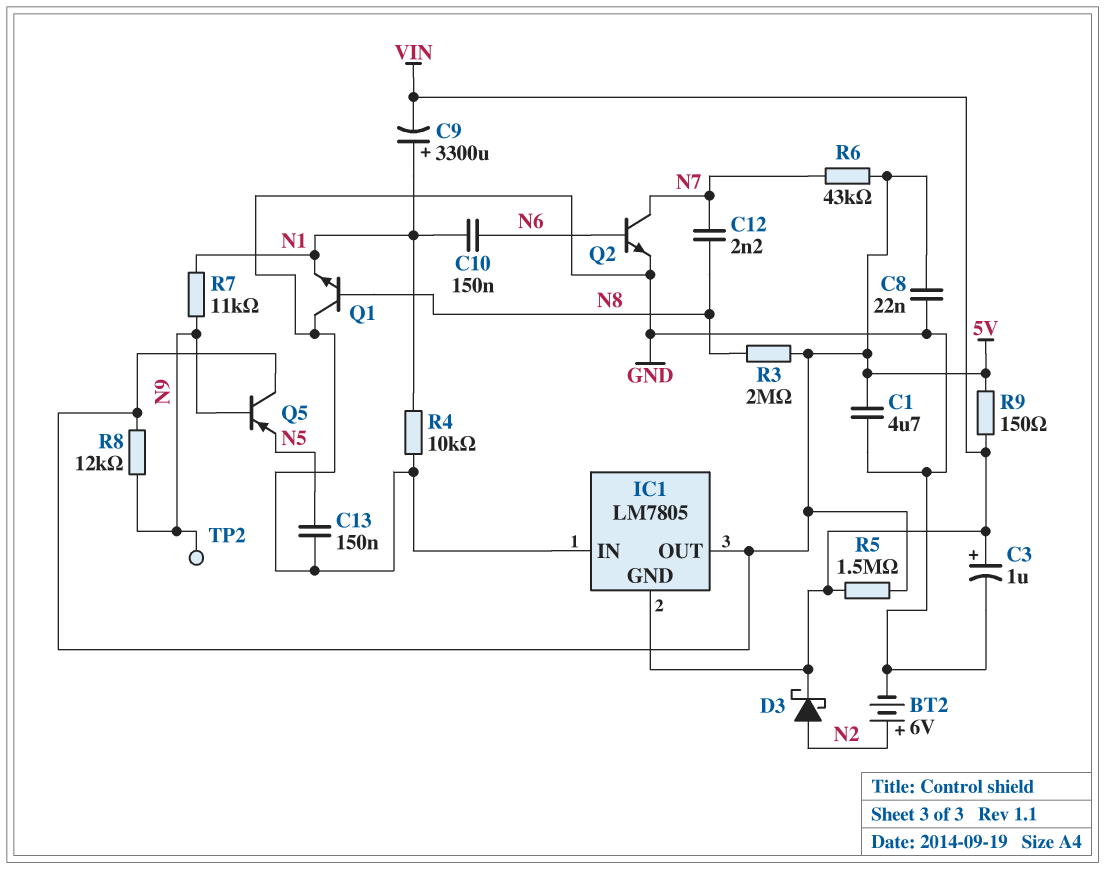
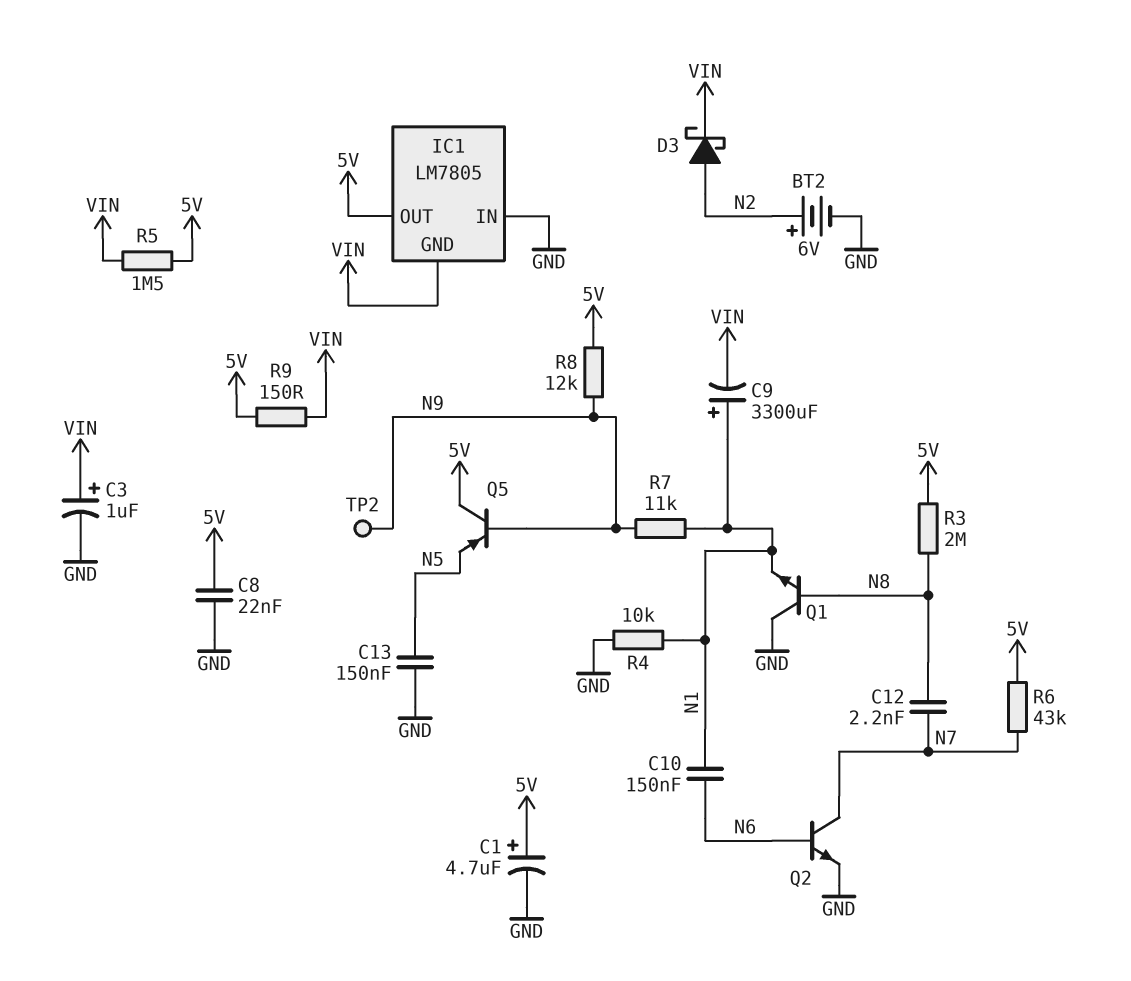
C1: 4.7uF (5V, GND) -> 4.7uF (plus 5V, minus GND)

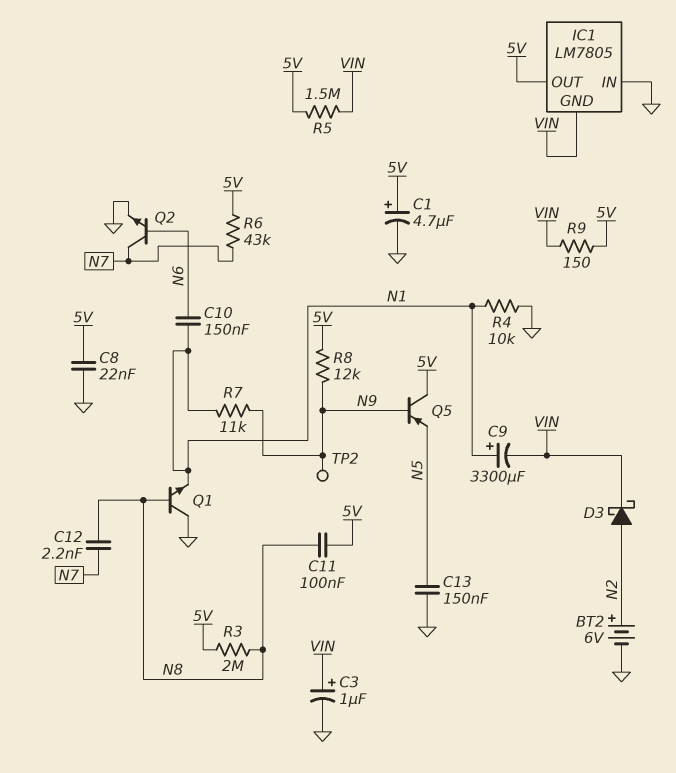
C11: none -> 100nF (5V, N8)

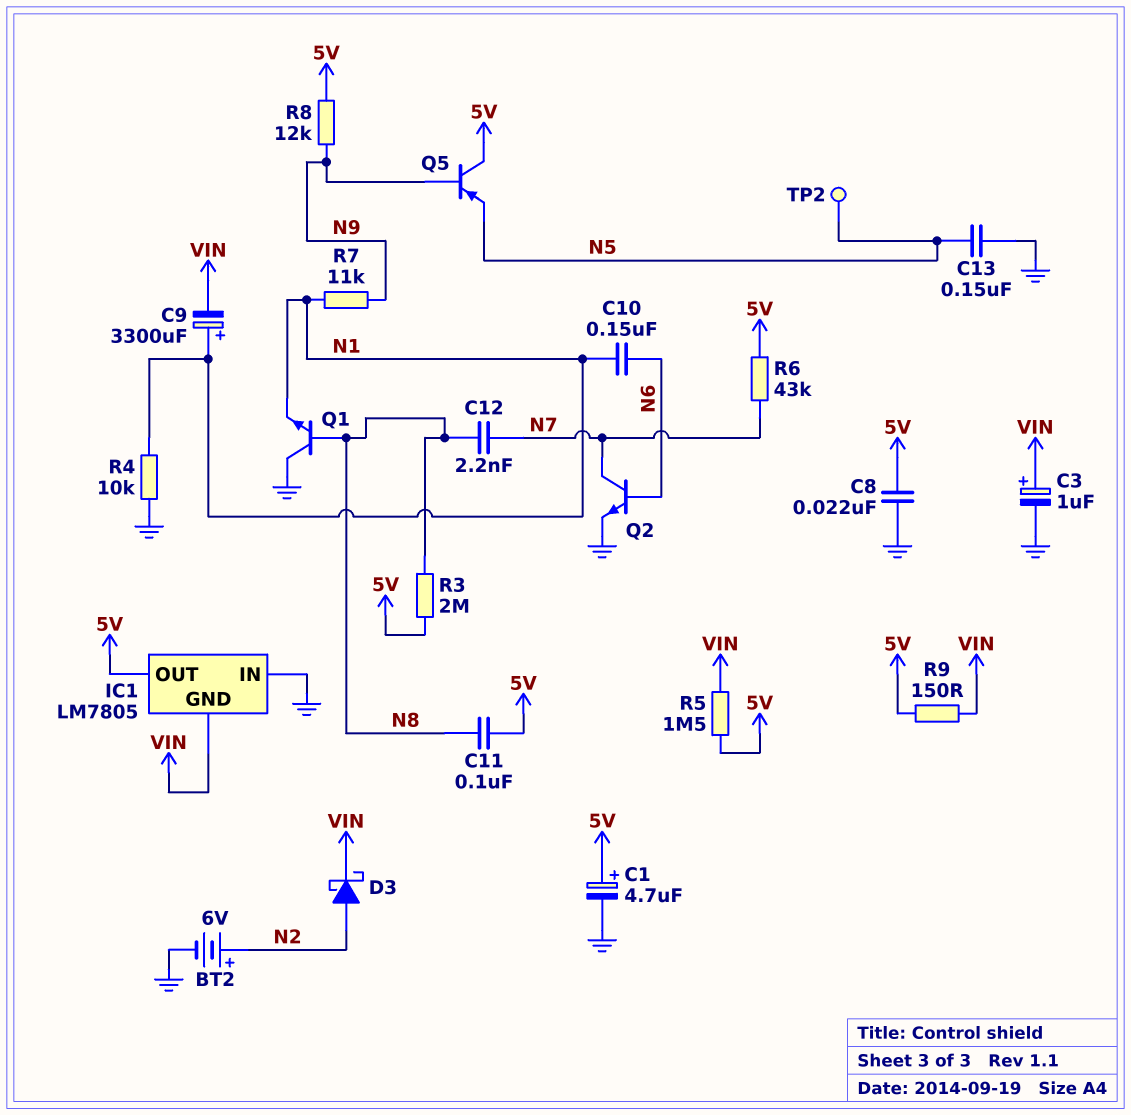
TP2: test point (N9) -> test point (N5)

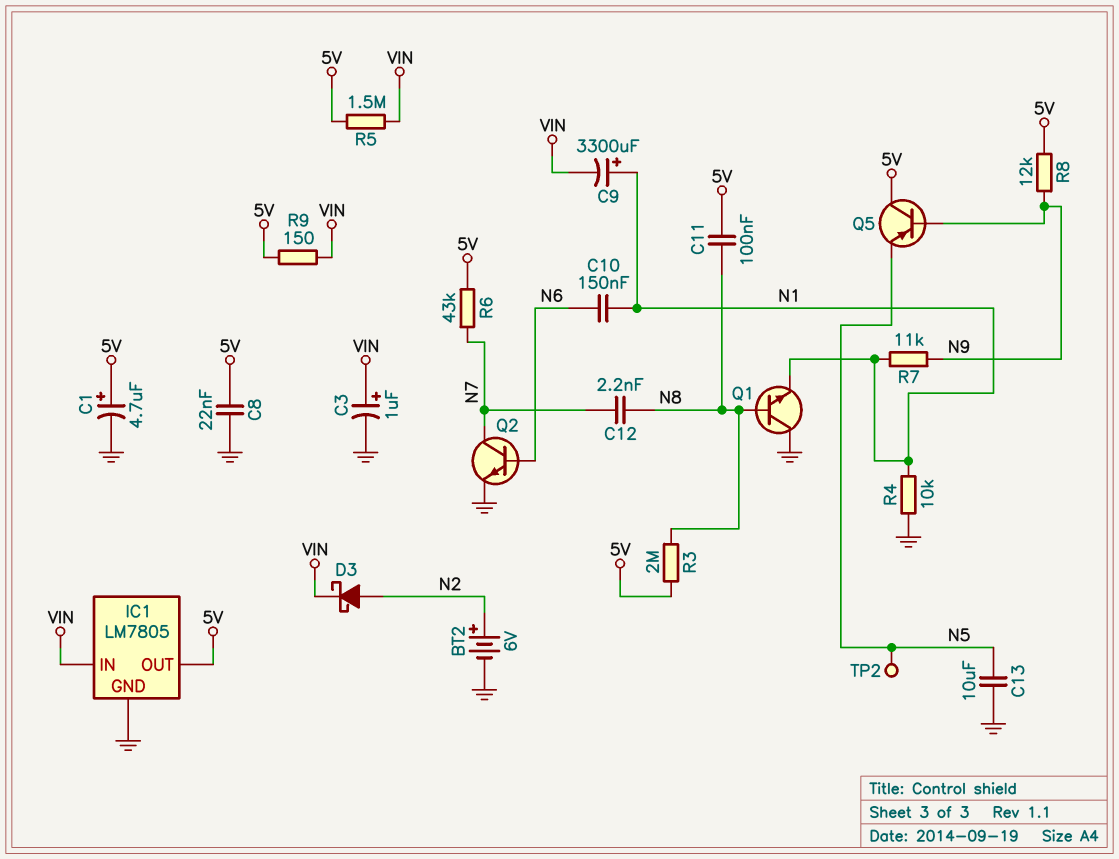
C13: 150nF (GND, N5) -> 10uF (GND, N5)
IC1 pin GND: VIN -> GND
IC1 pin IN: GND -> VIN

